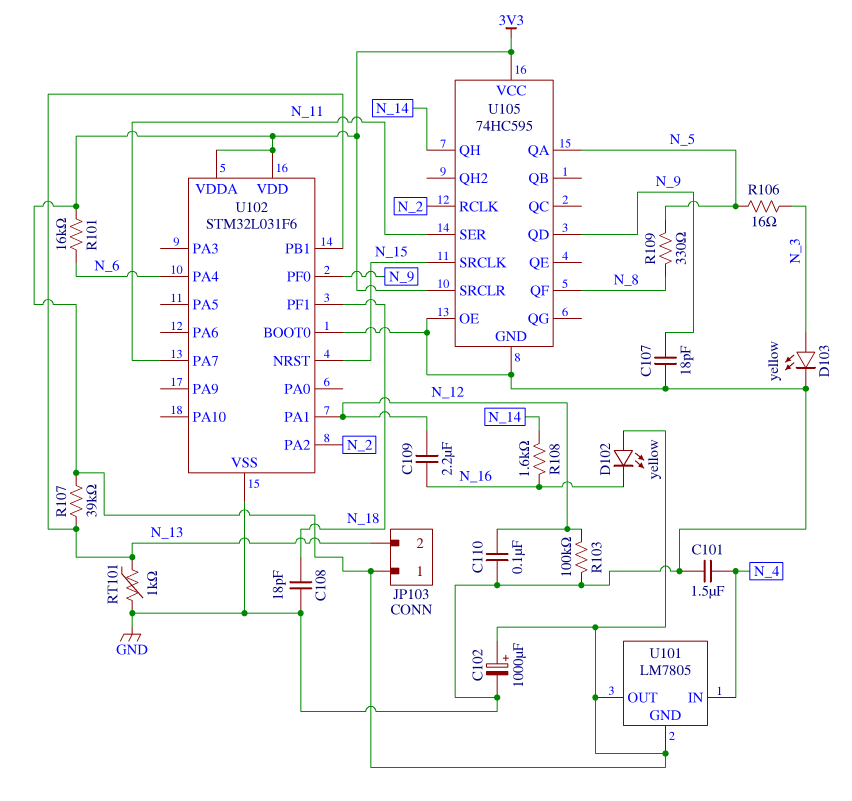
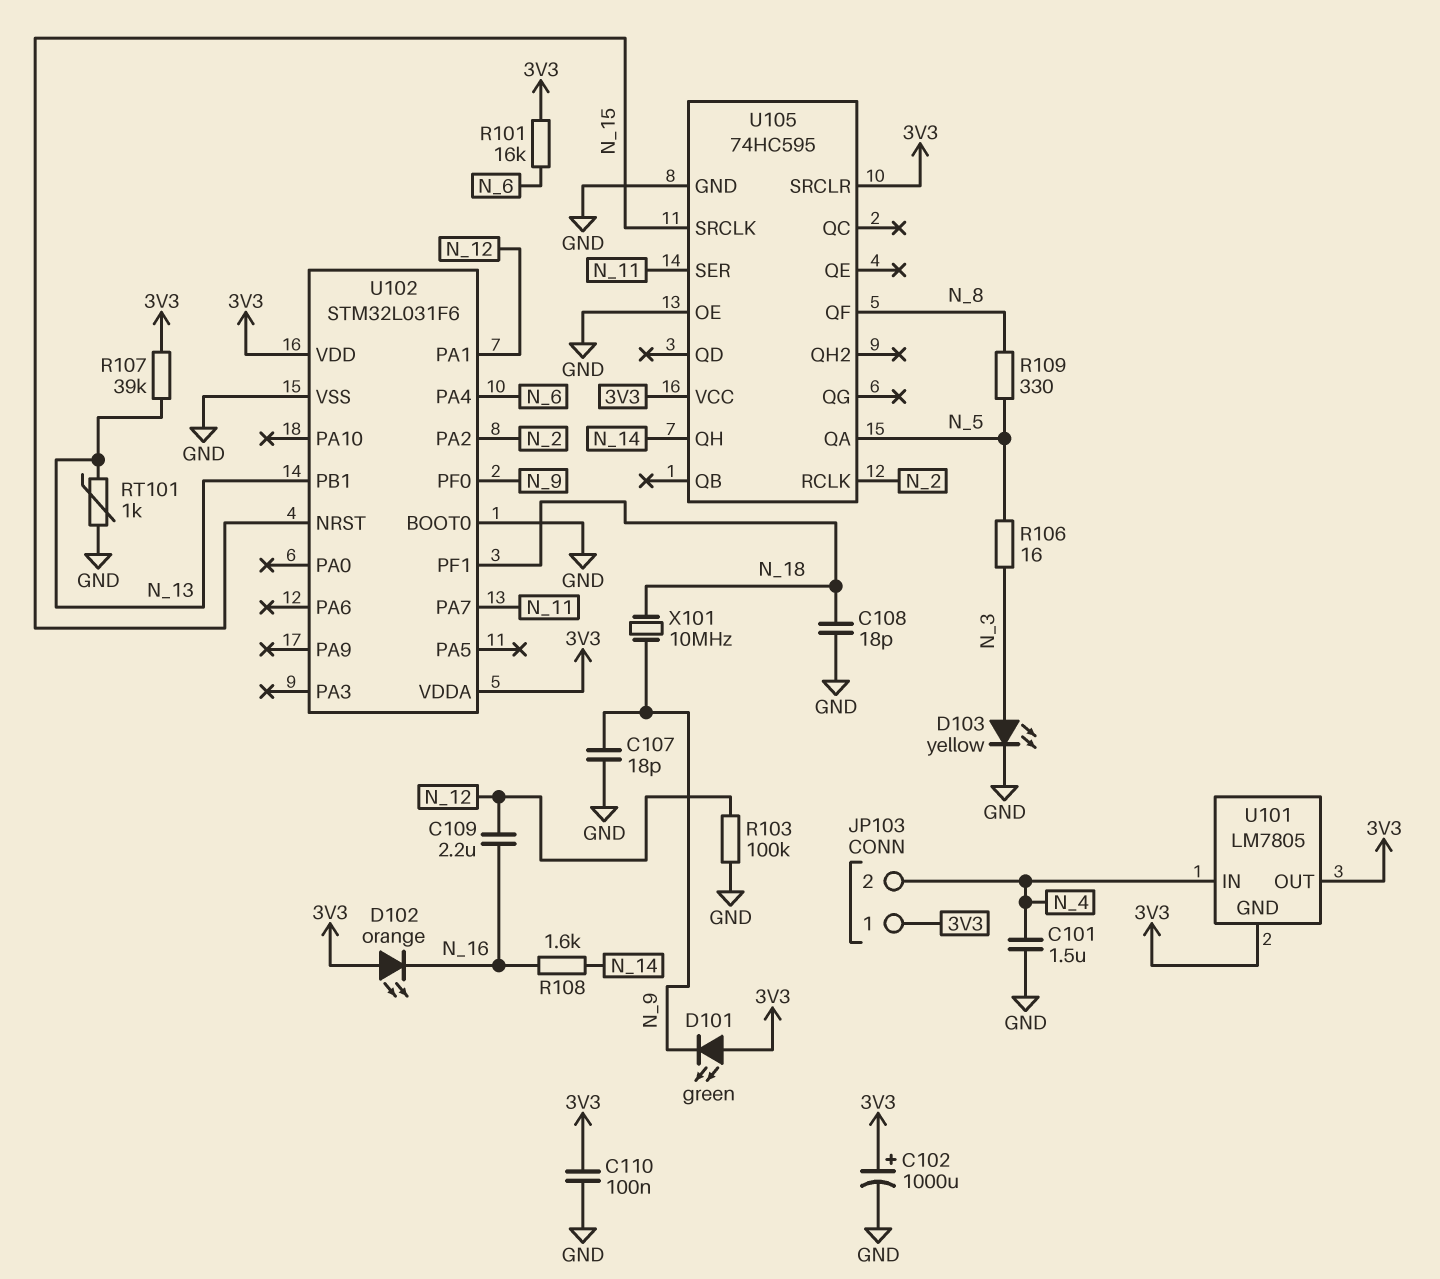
C110: 100nF (GND, N_12) -> 100nF (3V3, GND)
D101: none -> LED green (A 3V3, K N_9)
D102: LED yellow (A 3V3, K N_16) -> LED orange (A 3V3, K N_16)
JP103 pin 2: N_13 -> N_4
U105 pin QD: N_9 -> none
X101: none -> 10MHz (N_9, N_18)

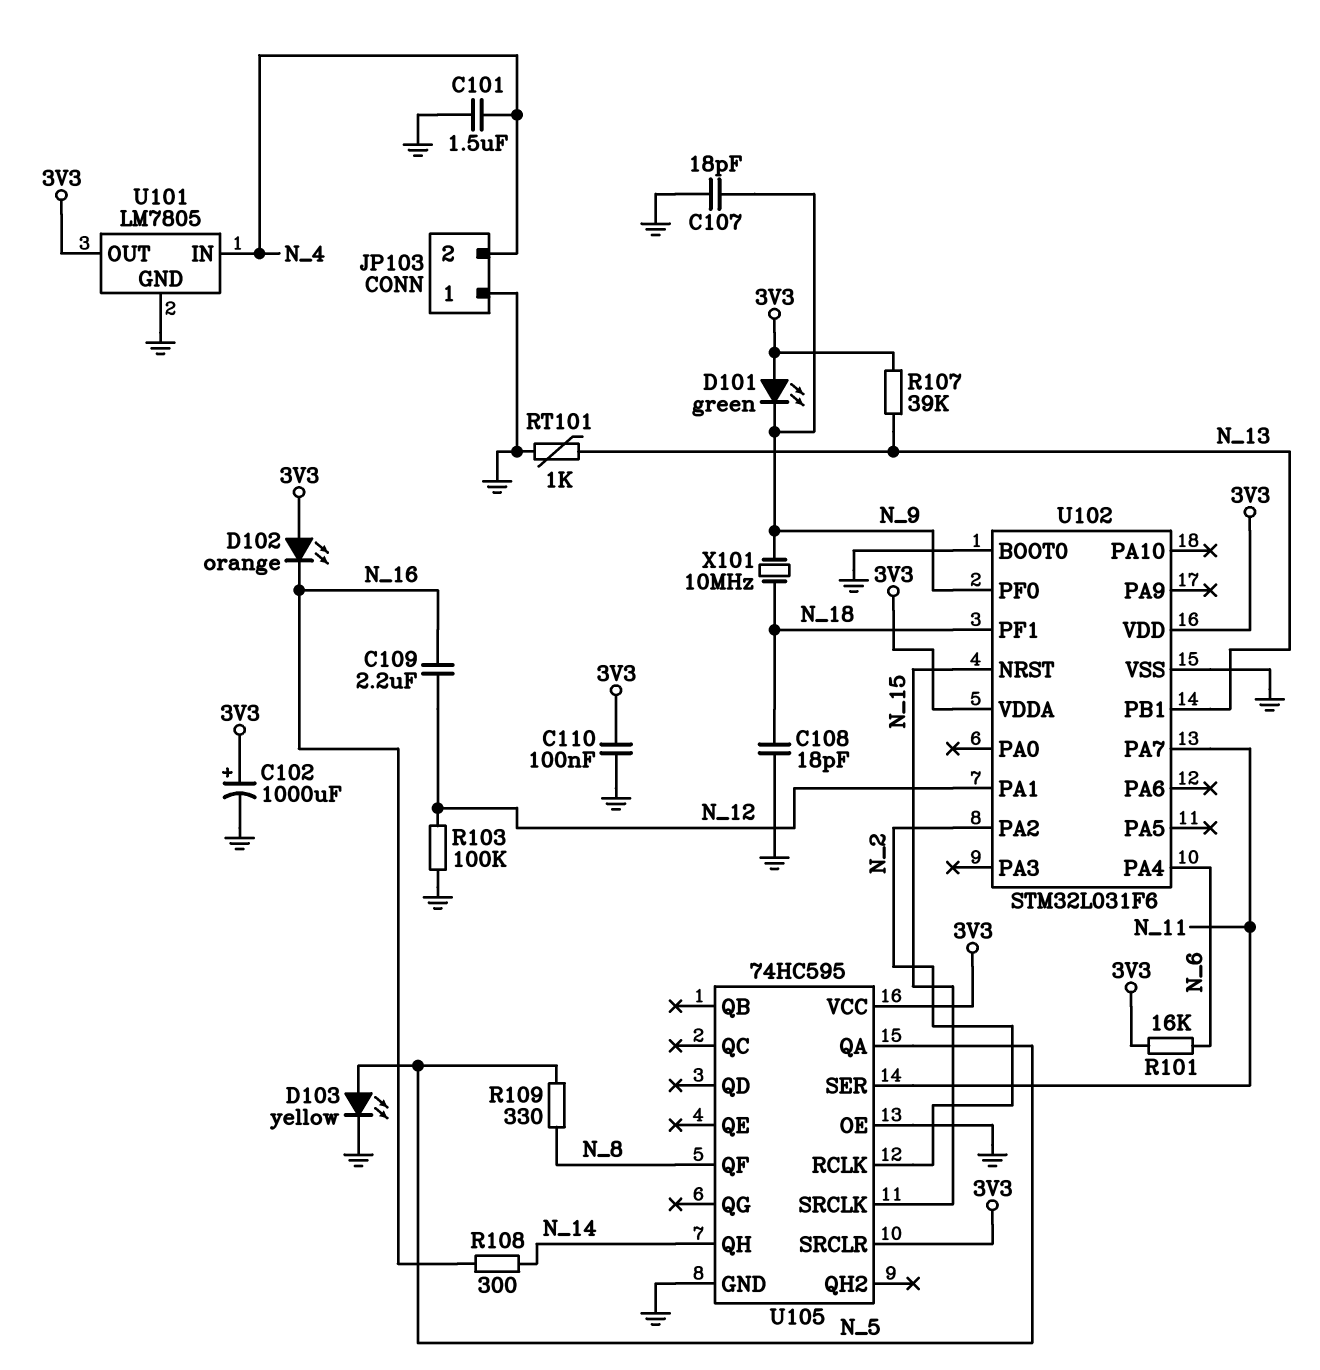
D103: LED yellow (A N_3, K GND) -> LED yellow (A N_5, K GND)
JP103 pin 1: 3V3 -> GND
R106: 16 (N_3, N_5) -> none
R108: 1.6k (N_14, N_16) -> 300 (N_14, N_16)
U101 pin GND: 3V3 -> GND

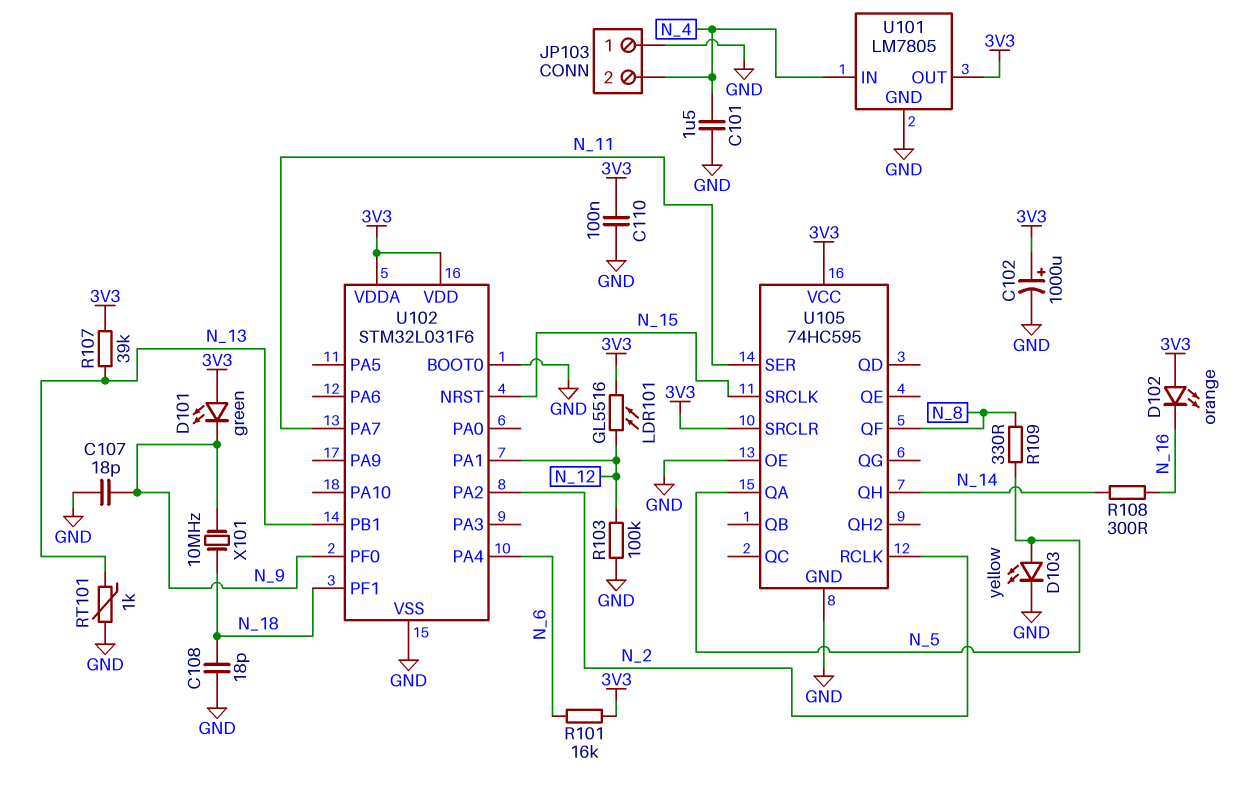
C109: 2.2uF (N_12, N_16) -> none
LDR101: none -> GL5516 (3V3, N_12)

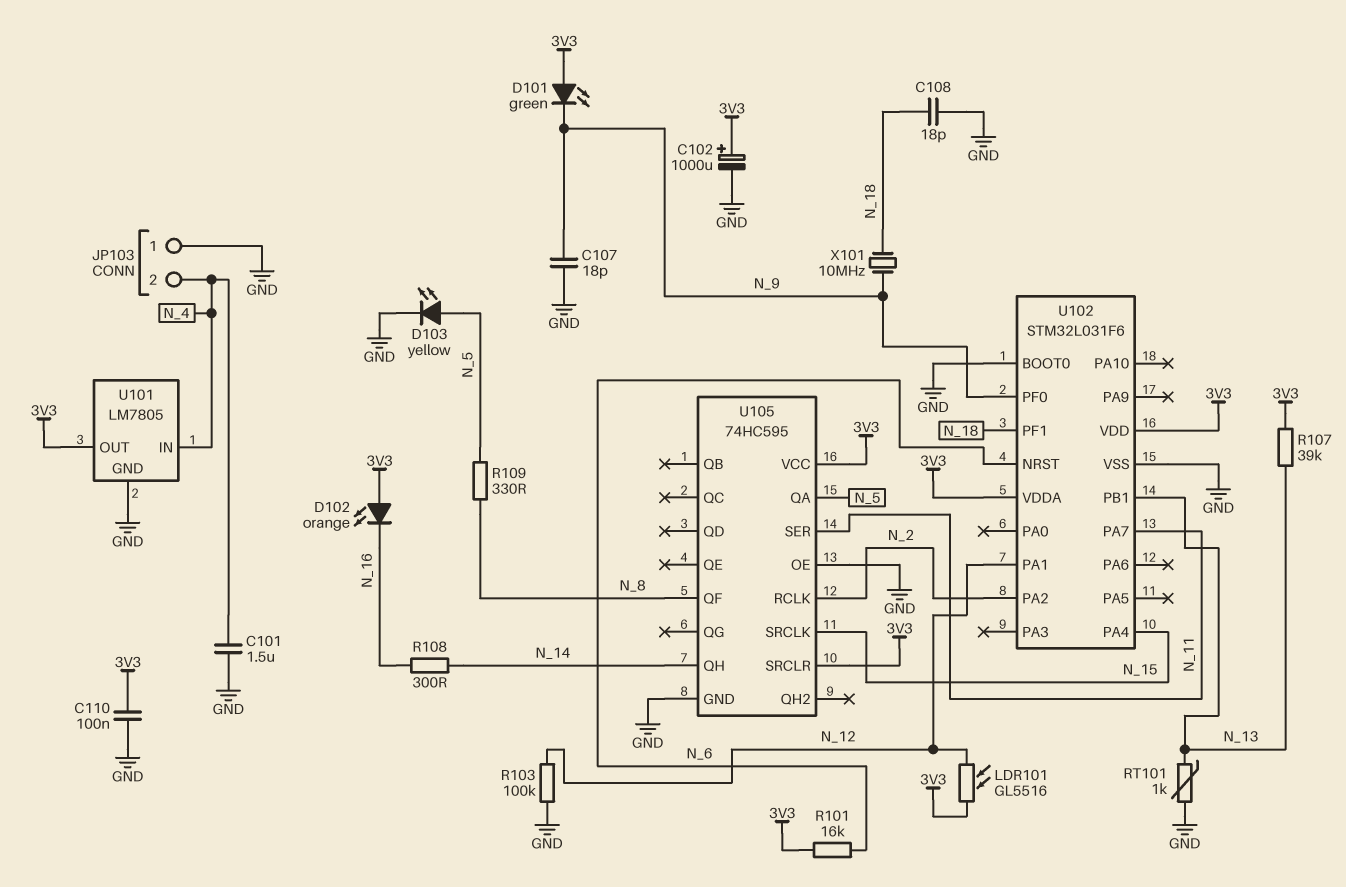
U102 pin NRST: N_15 -> N_6
U102 pin PA4: N_6 -> N_15

